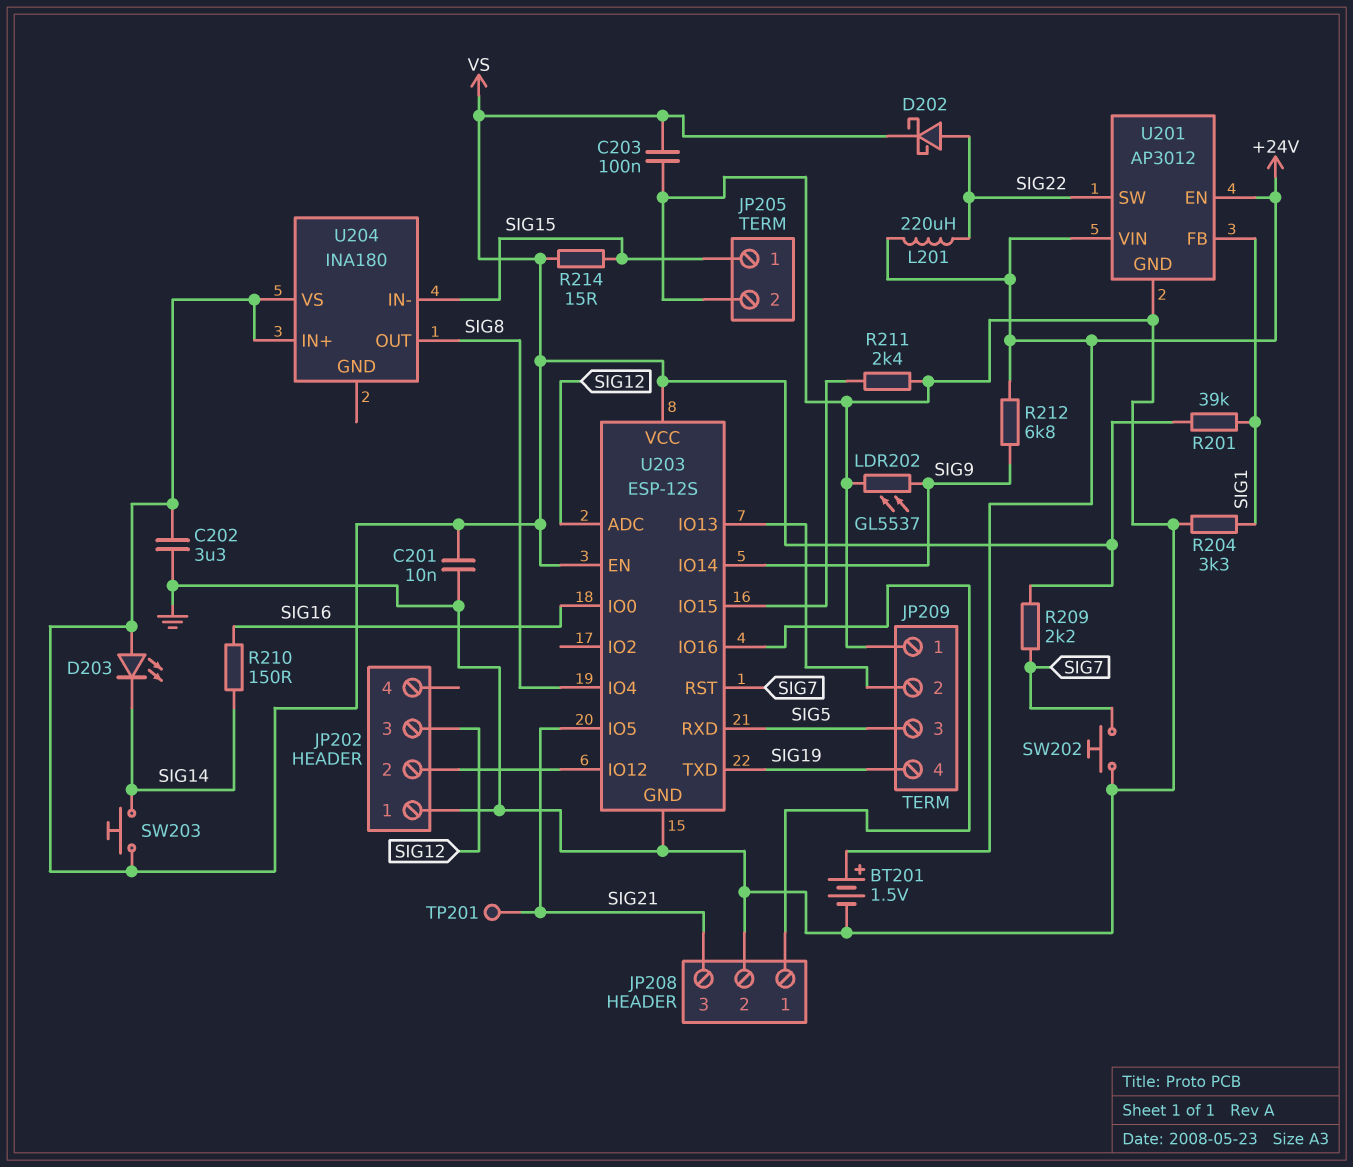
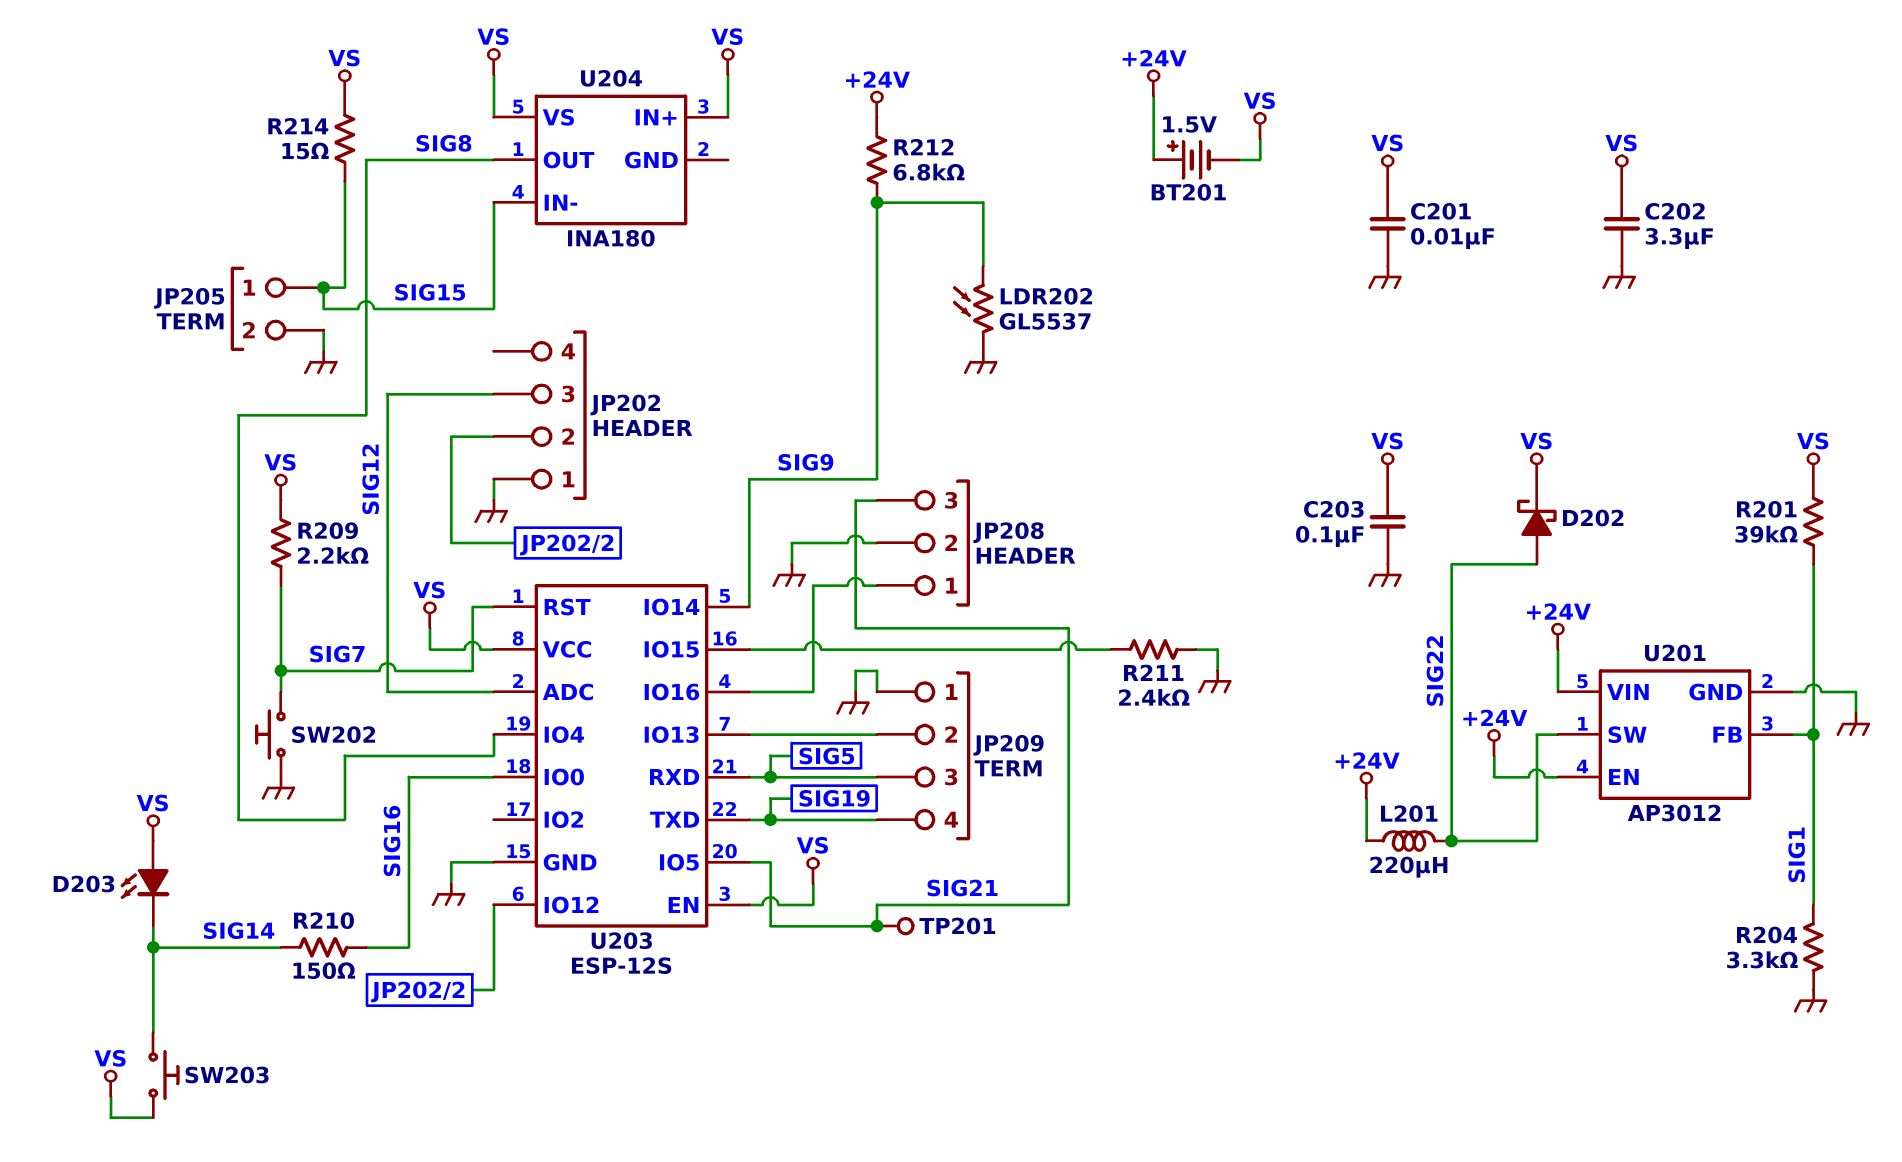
BT201: 1.5V (plus +24V, minus GND) -> 1.5V (plus +24V, minus VS)

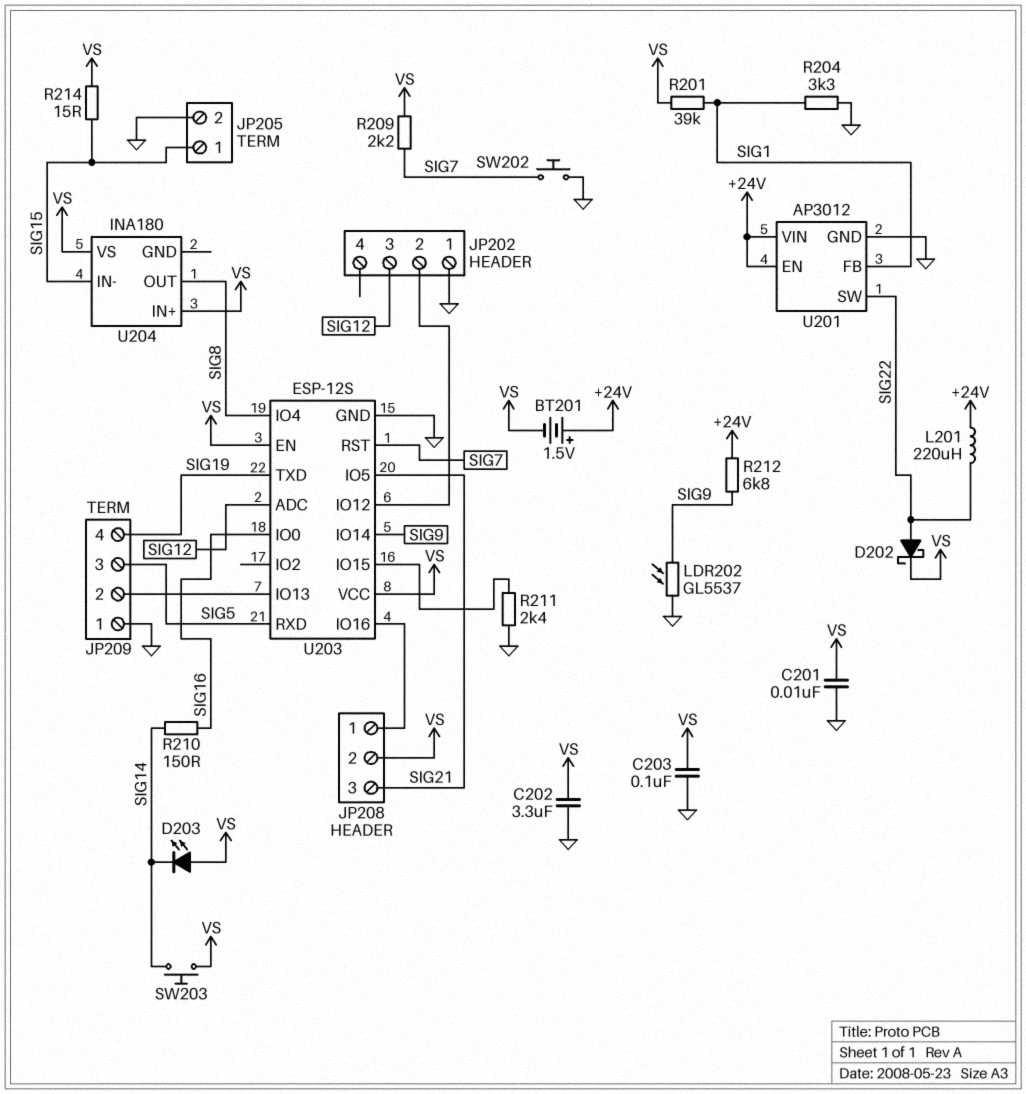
JP208 pin 2: GND -> VS
TP201: test point (SIG21) -> none

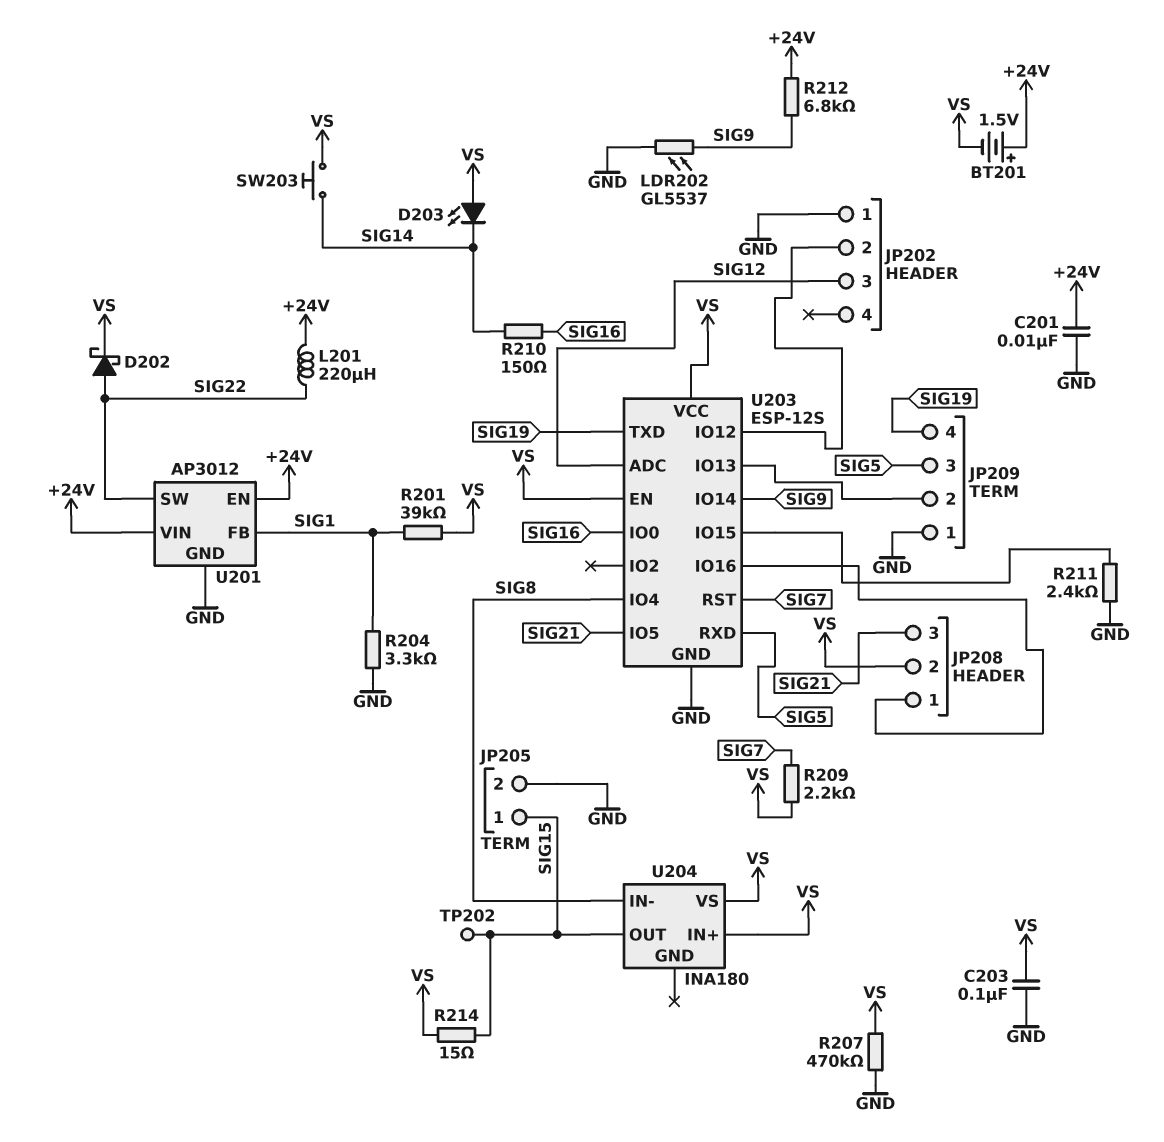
C201: 10nF (GND, VS) -> 10nF (+24V, GND)
C202: 3.3uF (GND, VS) -> none
R207: none -> 470k (GND, VS)
SW202: button (GND, SIG7) -> none
TP202: none -> test point (SIG15)
U204 pin IN-: SIG15 -> SIG8
U204 pin OUT: SIG8 -> SIG15

